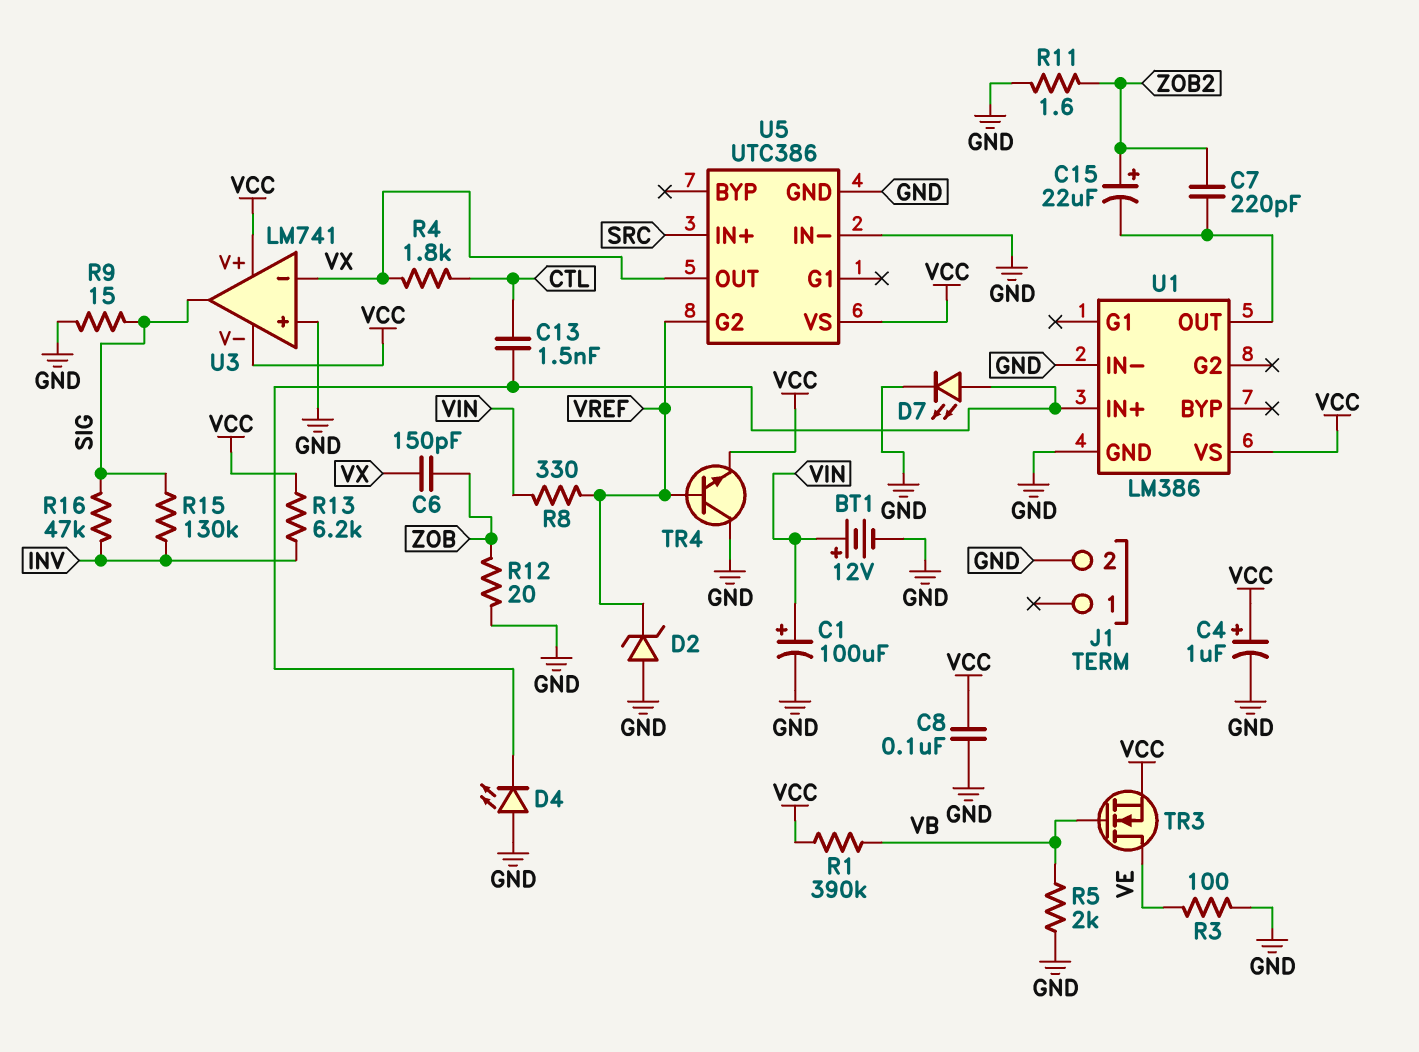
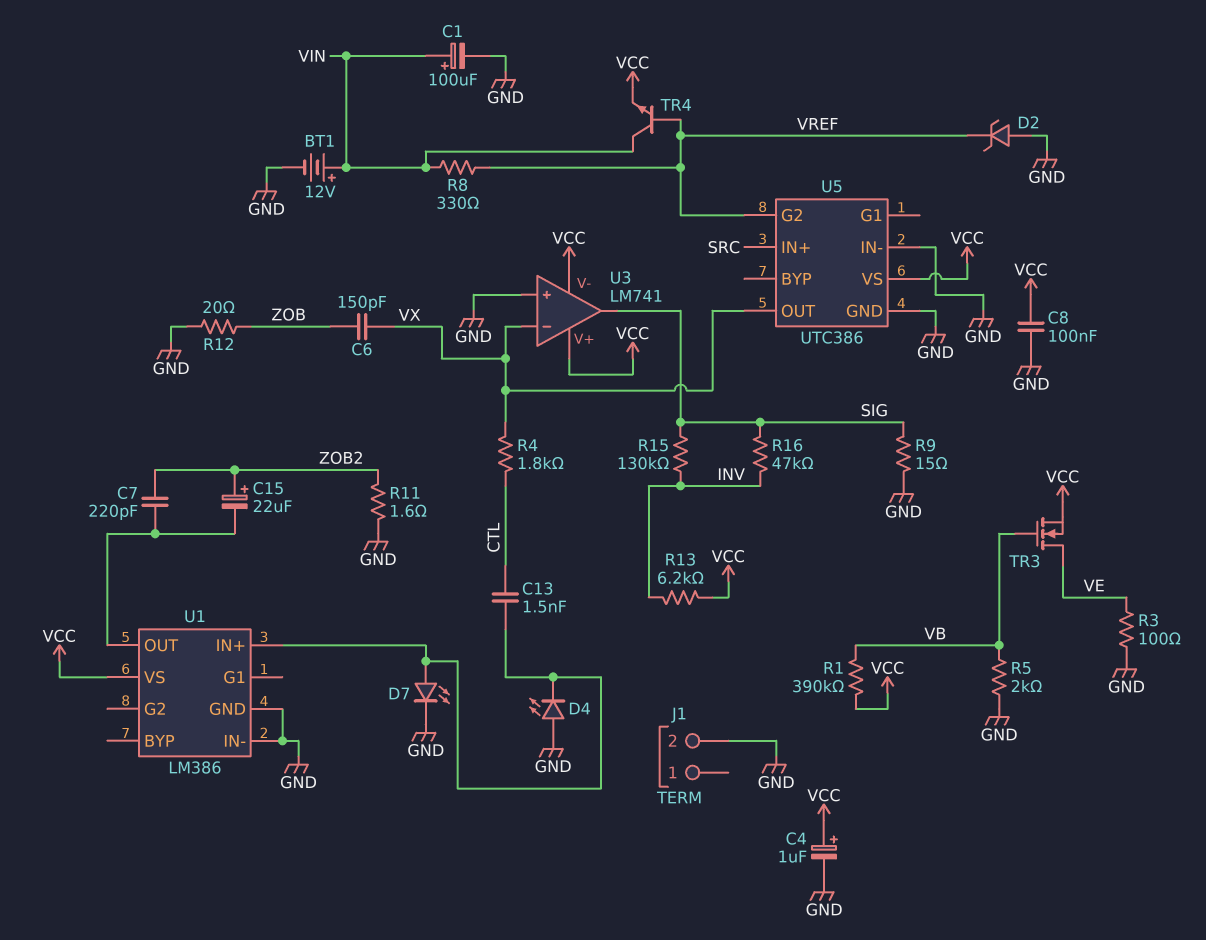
TR4: NPN (B VREF, C GND, E VCC) -> NPN (B VREF, C VIN, E VCC)

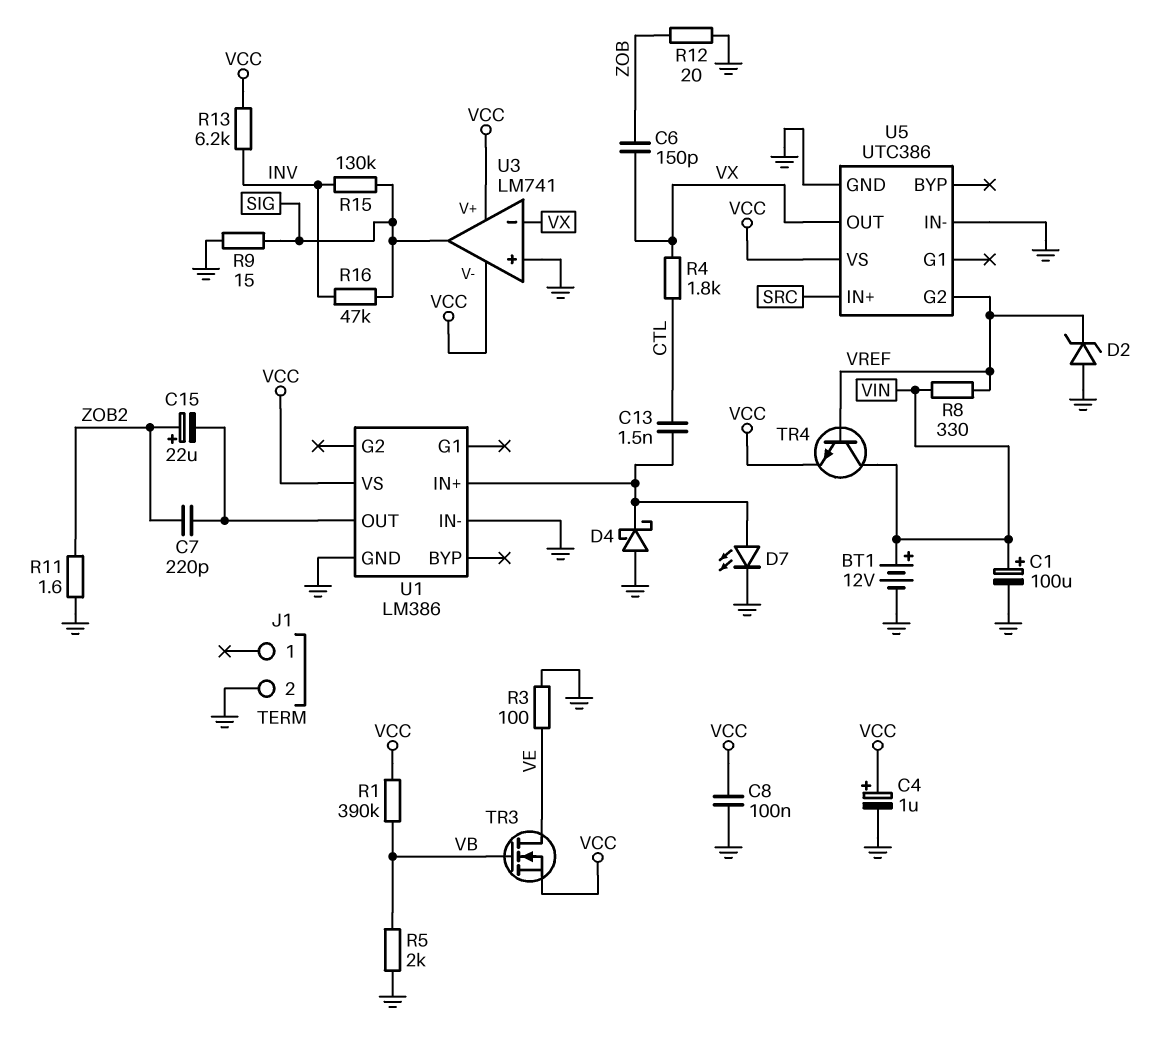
D4: LED (A GND, K U1/IN+) -> schottky (A GND, K U1/IN+)

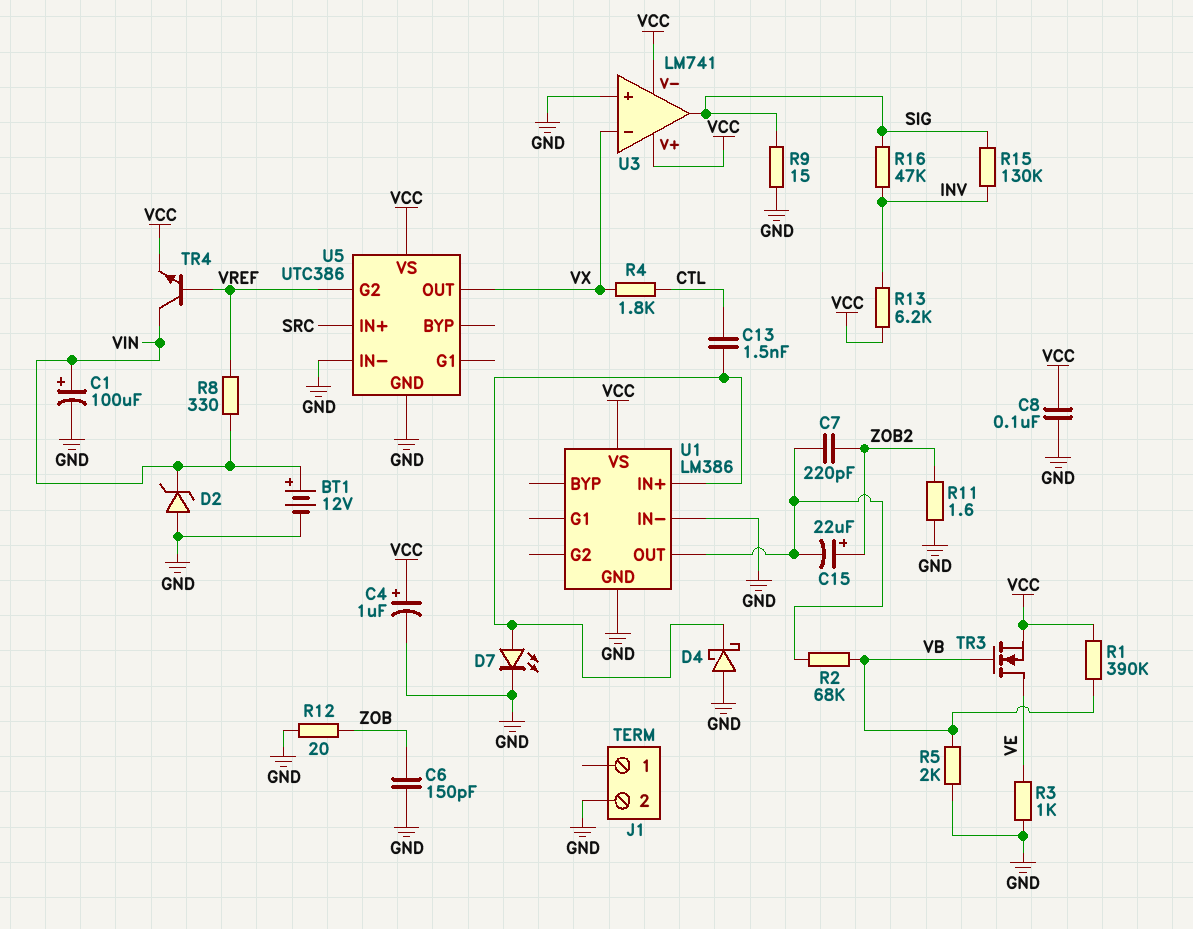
C6: 150pF (VX, ZOB) -> 150pF (GND, ZOB)
D2: zener (A GND, K VREF) -> zener (A GND, K VIN)
R2: none -> 68k (U1/OUT, VB)
R3: 100 (GND, VE) -> 1k (GND, VE)

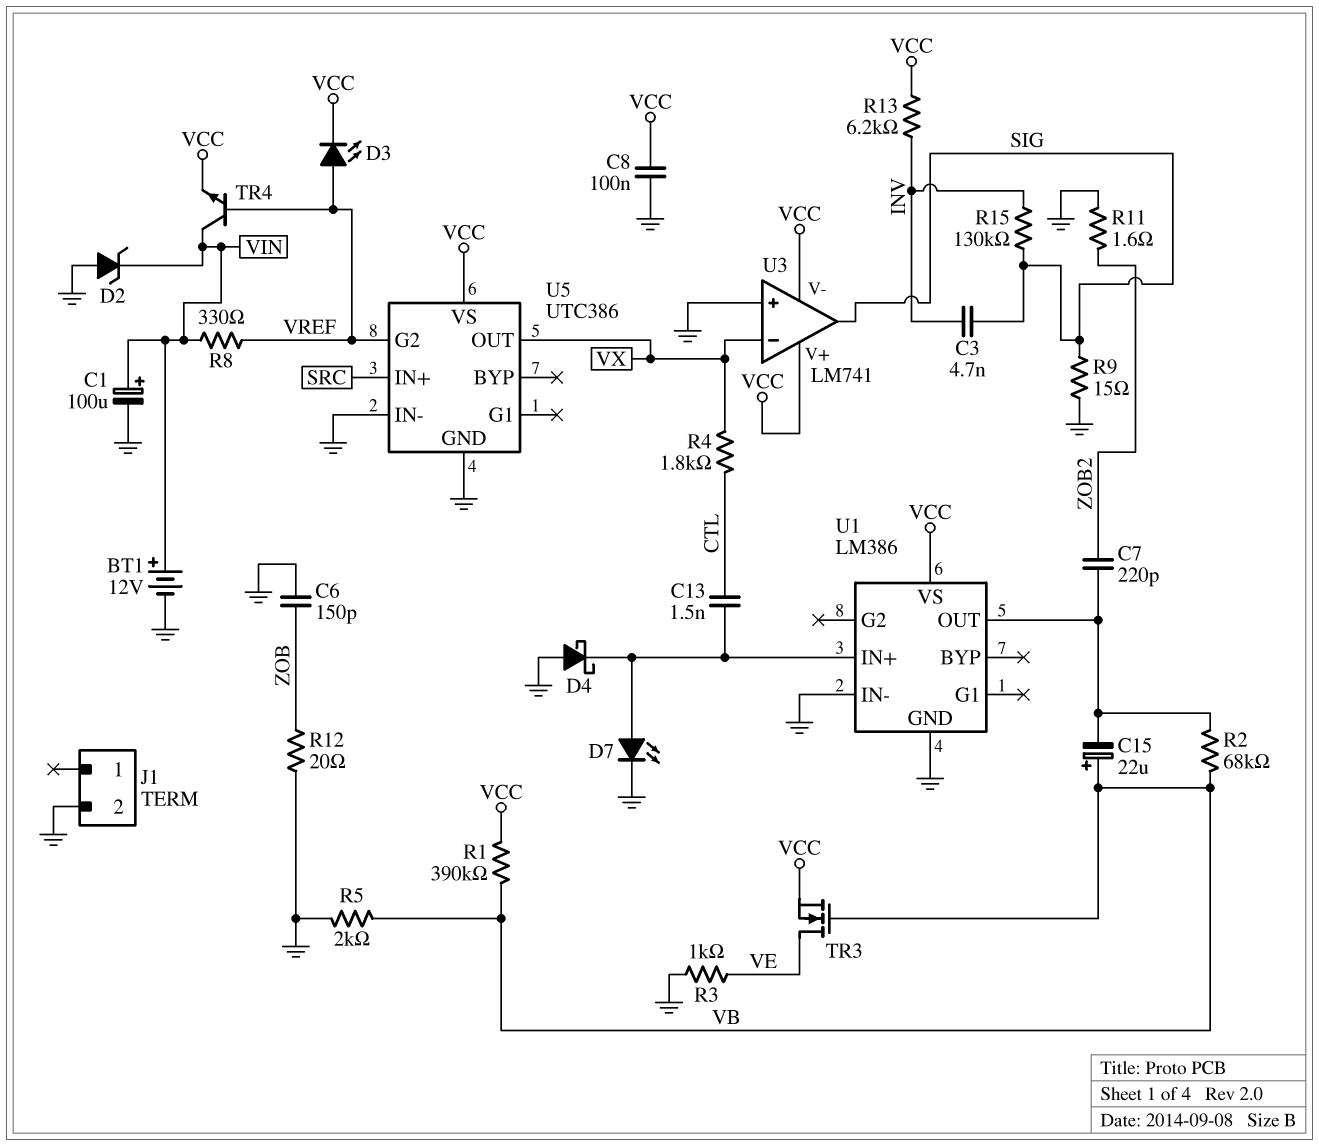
C3: none -> 4.7nF (INV, SIG)
C4: 1uF (plus VCC, minus GND) -> none
C15: 22uF (plus ZOB2, minus U1/OUT) -> 22uF (plus VB, minus U1/OUT)
D3: none -> LED (A VREF, K VCC)
R16: 47k (INV, SIG) -> none

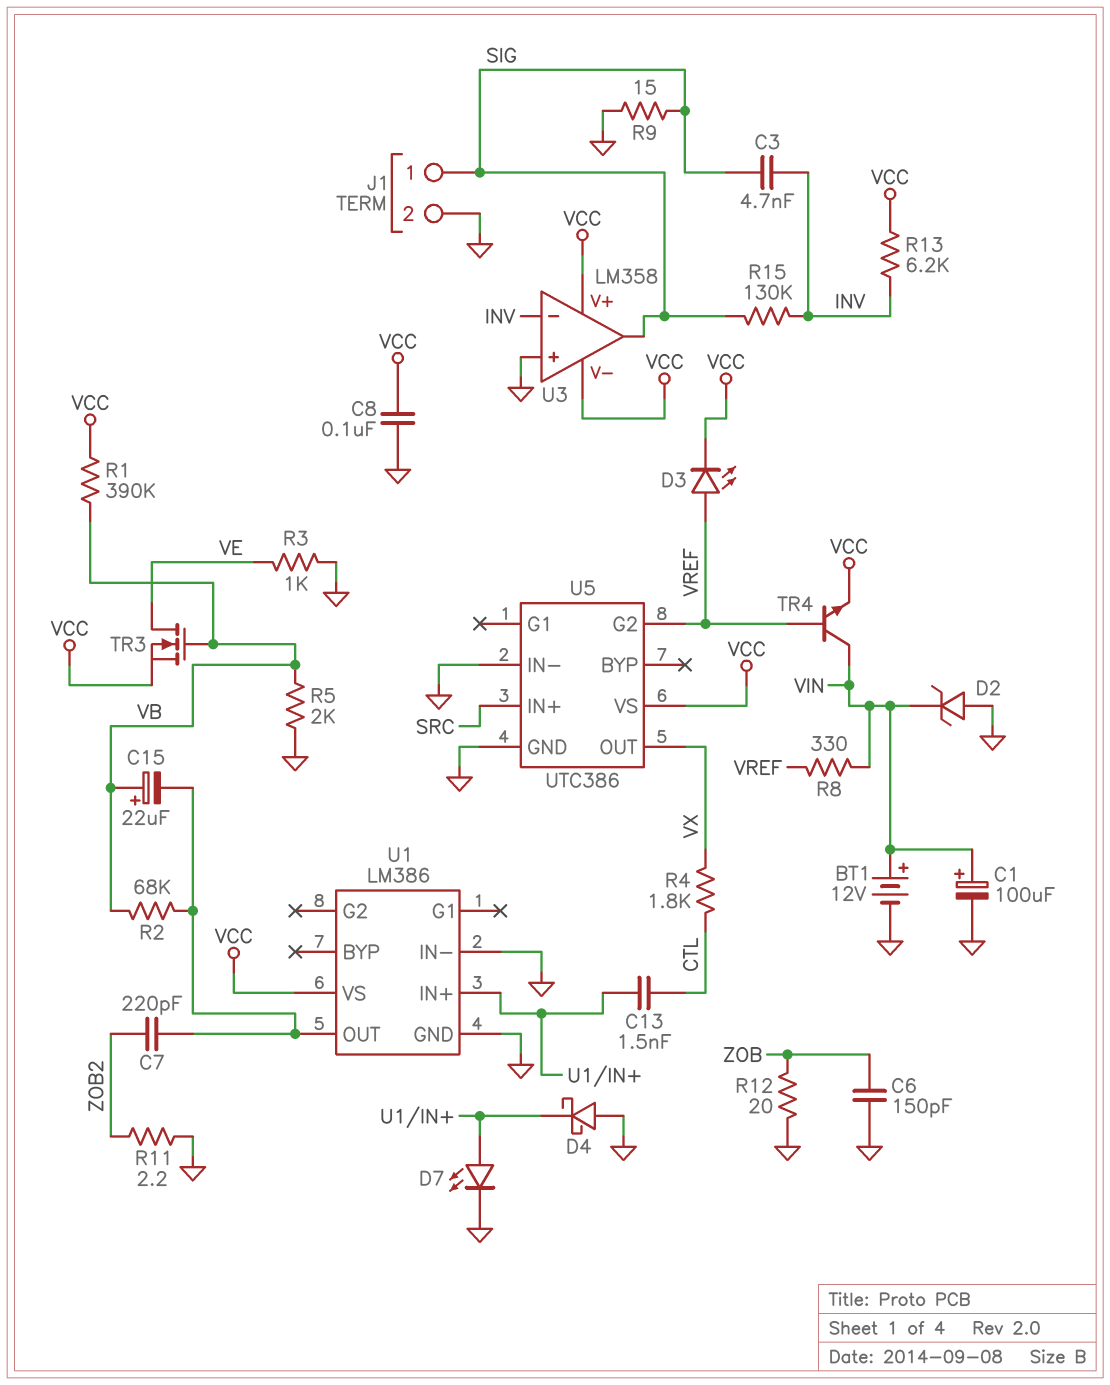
J1 pin 1: none -> SIG
R11: 1.6 (GND, ZOB2) -> 2.2 (GND, ZOB2)
U3: LM741 -> LM358
U3 pin in-: VX -> INV

